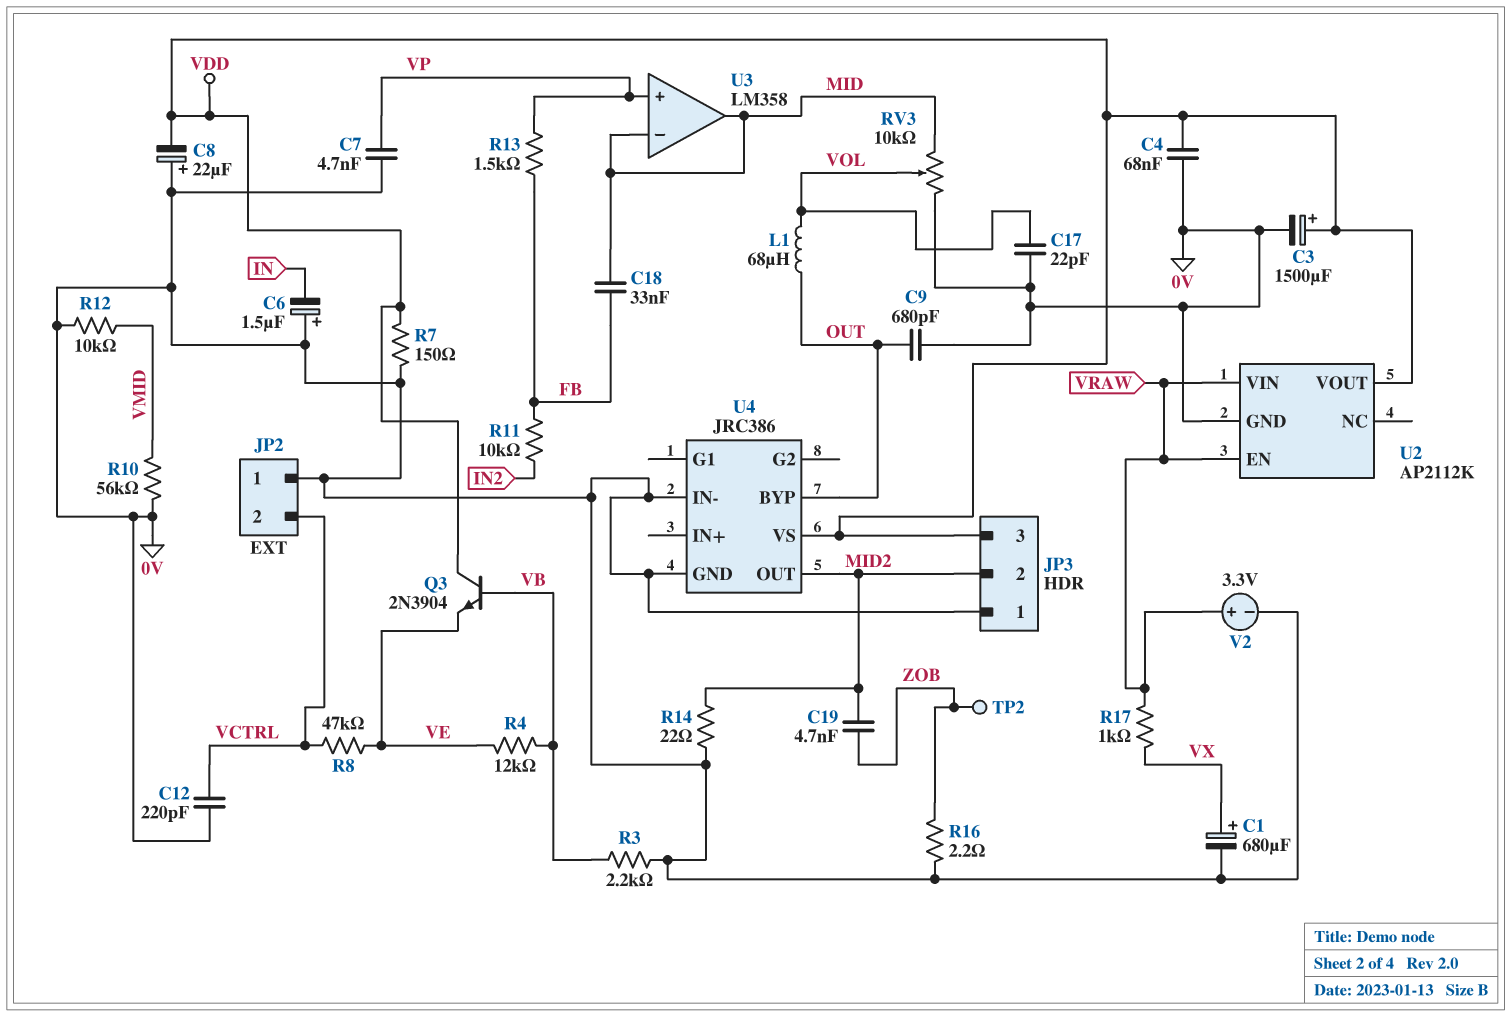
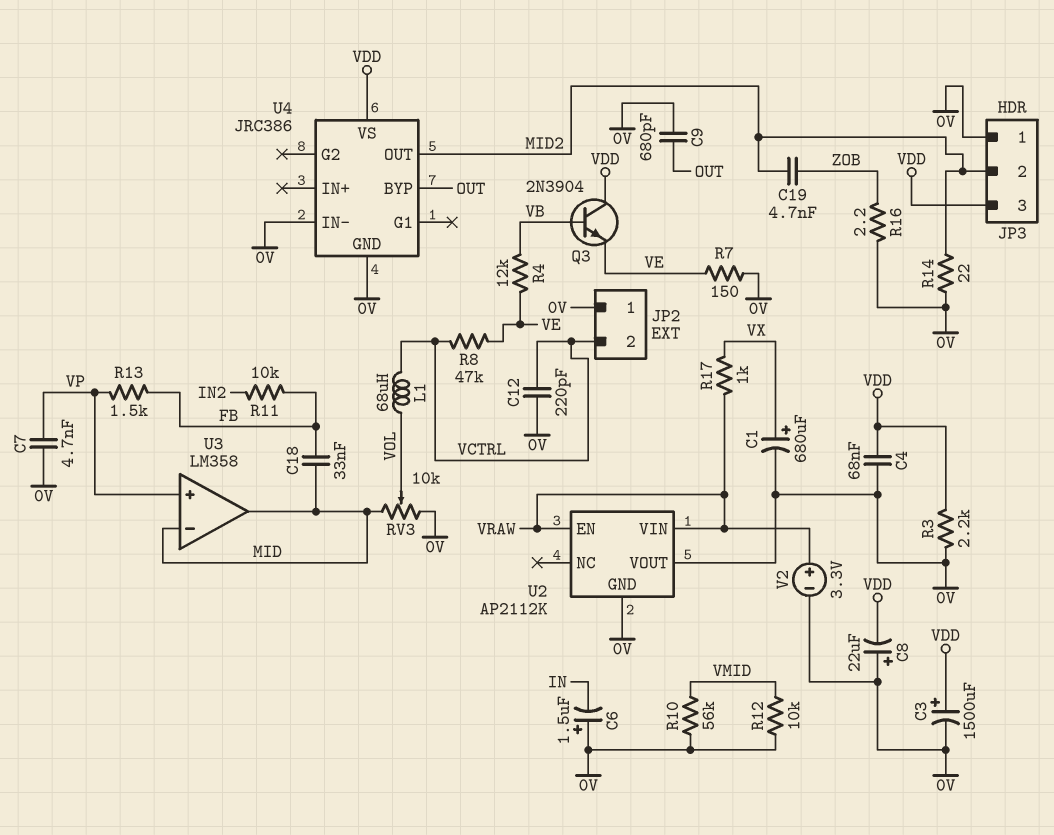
C17: 22pF (0V, VOL) -> none
L1: 68uH (OUT, VOL) -> 68uH (VCTRL, VOL)
R3: 2.2k (0V, VB) -> 2.2k (0V, VDD)
R7: 150 (0V, VDD) -> 150 (0V, VE)
TP2: test point (ZOB) -> none
U2 pin VOUT: VDD -> 0V

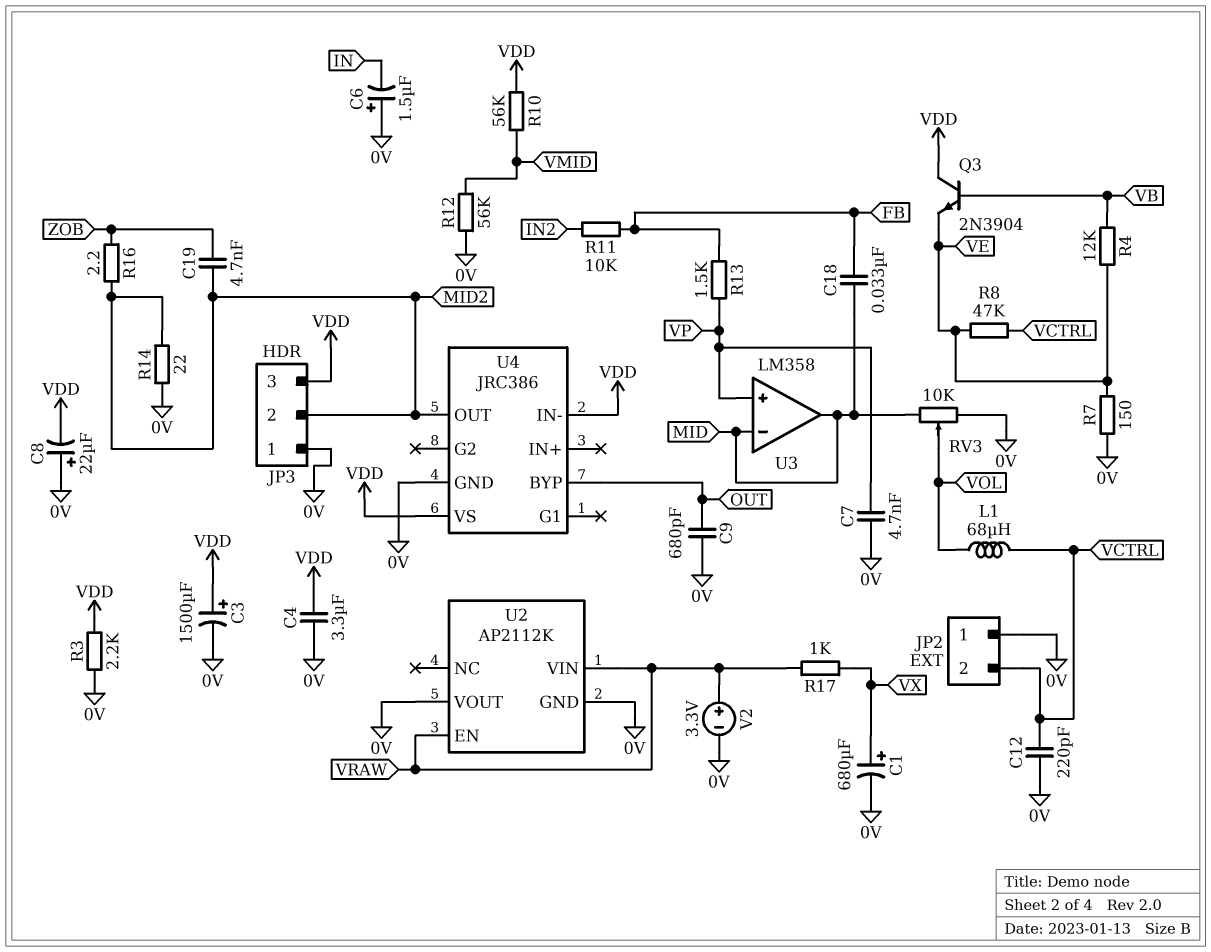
C4: 68nF (0V, VDD) -> 3.3uF (0V, VDD)
R10: 56k (0V, VMID) -> 56k (VDD, VMID)
R12: 10k (0V, VMID) -> 56k (0V, VMID)
R16: 2.2 (0V, ZOB) -> 2.2 (MID2, ZOB)
U4 pin IN-: 0V -> VDD

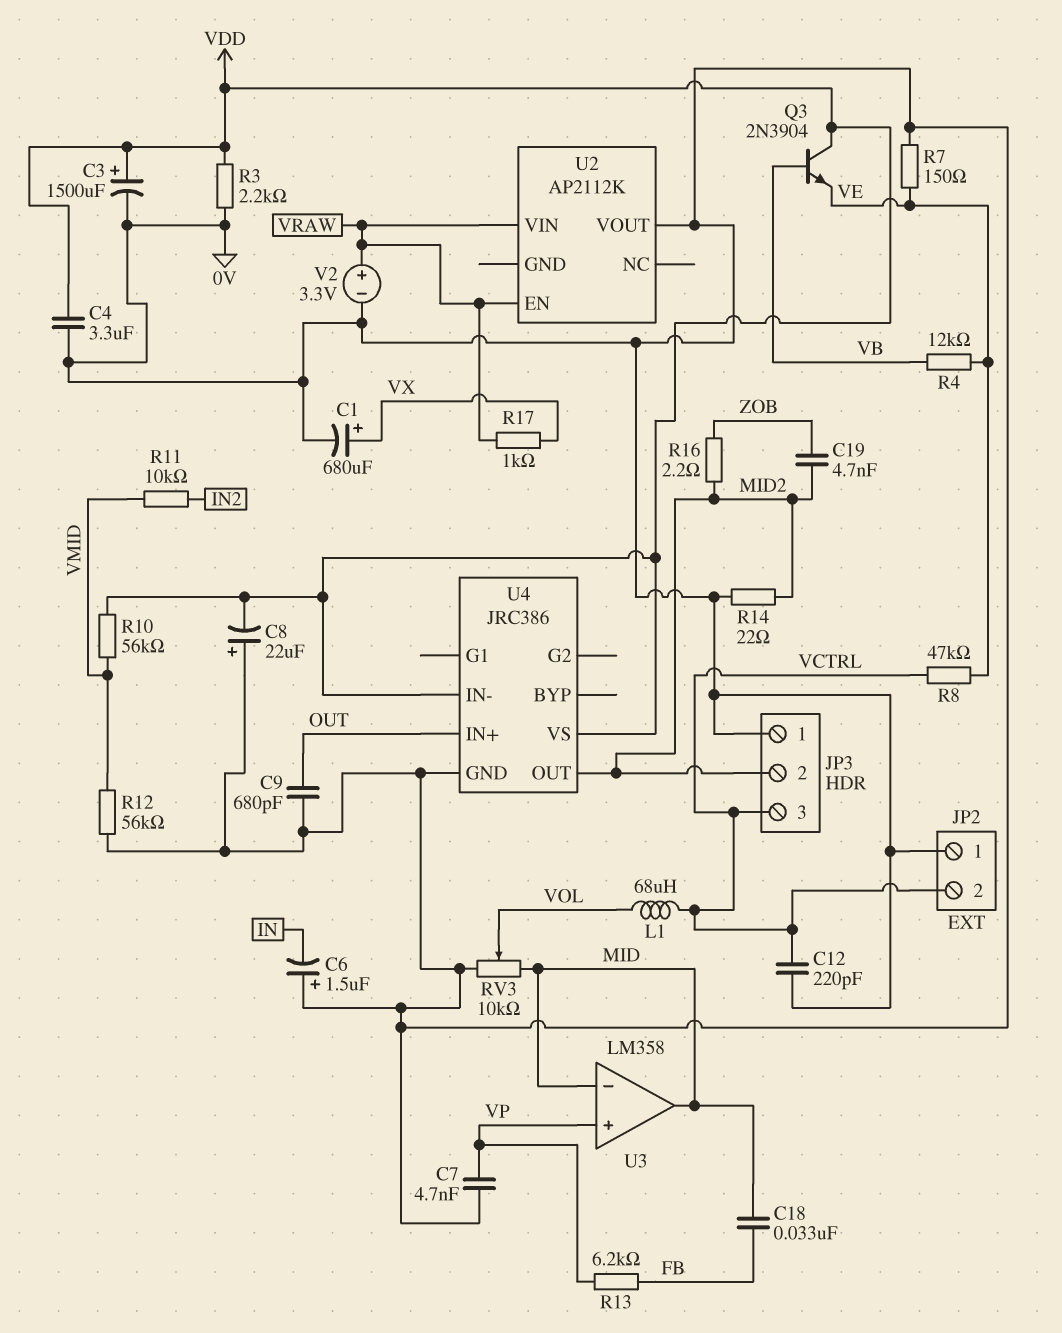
JP3 pin 3: VDD -> VCTRL
R11: 10k (FB, IN2) -> 10k (IN2, VMID)
R13: 1.5k (FB, VP) -> 6.2k (FB, VP)
U2 pin GND: 0V -> none
U4 pin BYP: OUT -> none
U4 pin IN+: none -> OUT

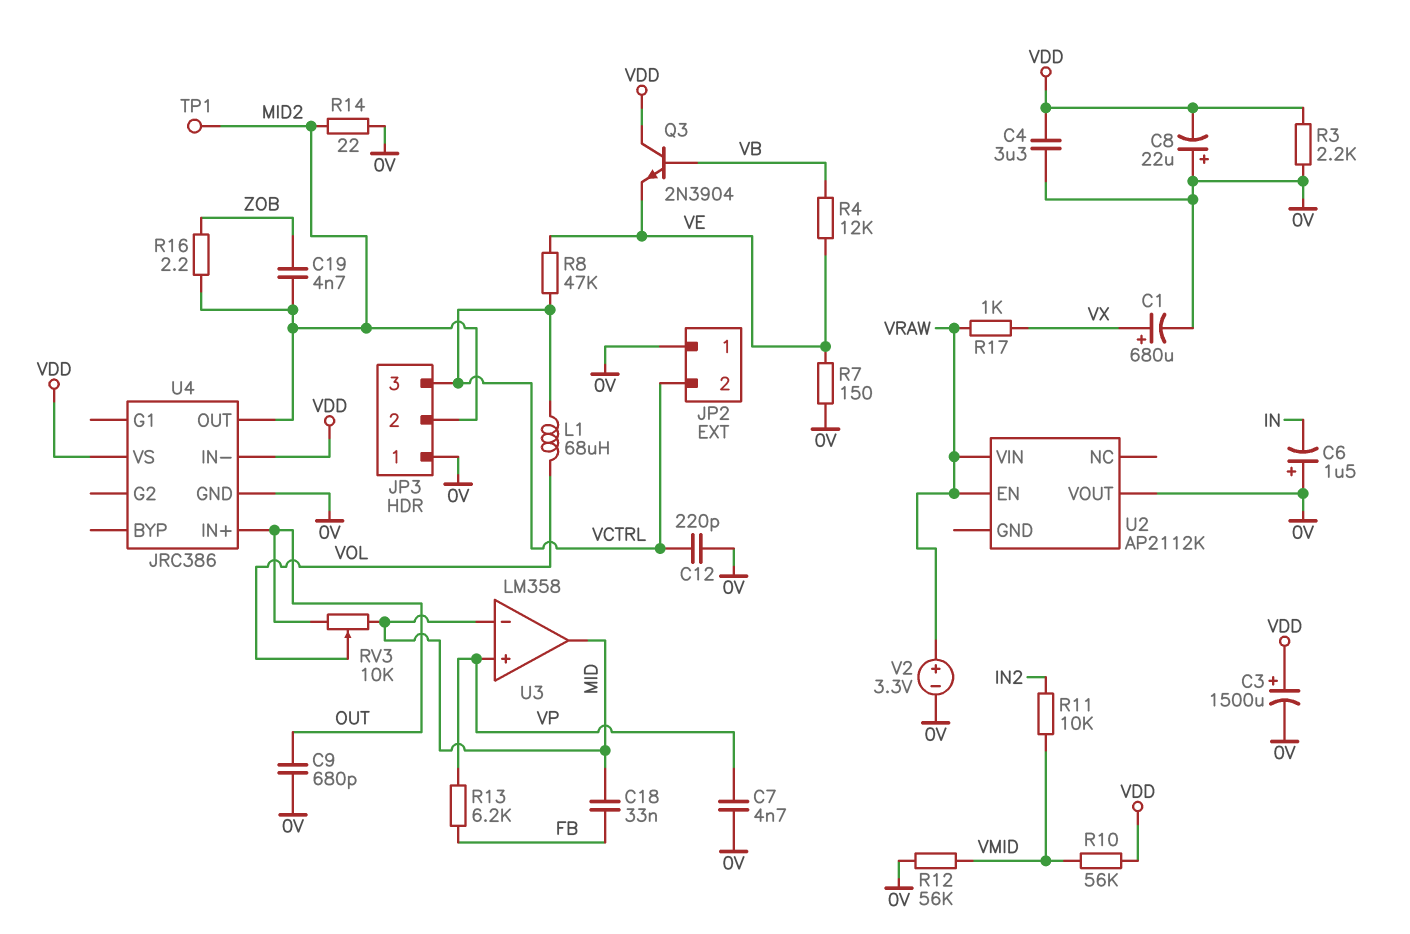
RV3: 10k (0V, MID, wiper VOL) -> 10k (MID, OUT, wiper VOL)
TP1: none -> test point (MID2)

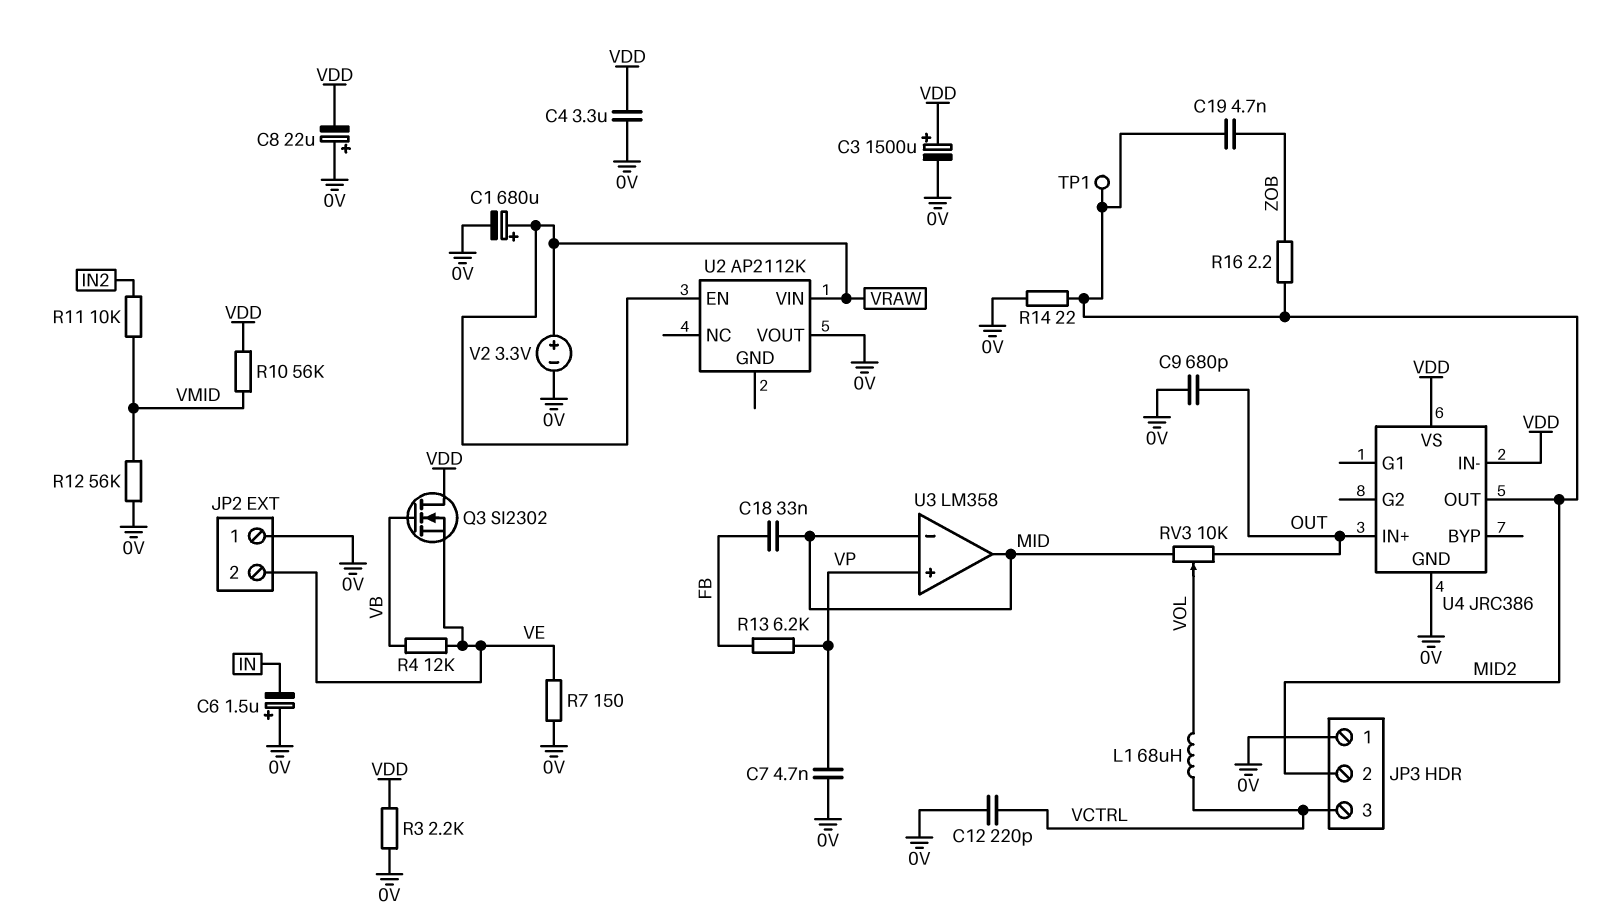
C1: 680uF (plus VX, minus 0V) -> 680uF (plus VRAW, minus 0V)
JP2 pin 2: VCTRL -> VE
Q3: NPN 2N3904 (B VB, C VDD, E VE) -> NMOS SI2302 (G VB, D VDD, S VE)
R8: 47k (VCTRL, VE) -> none
R17: 1k (VRAW, VX) -> none

